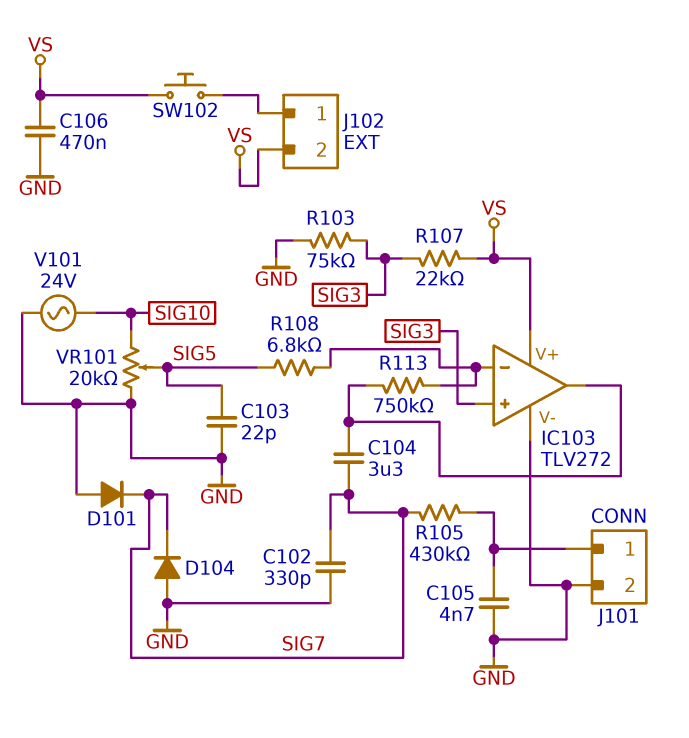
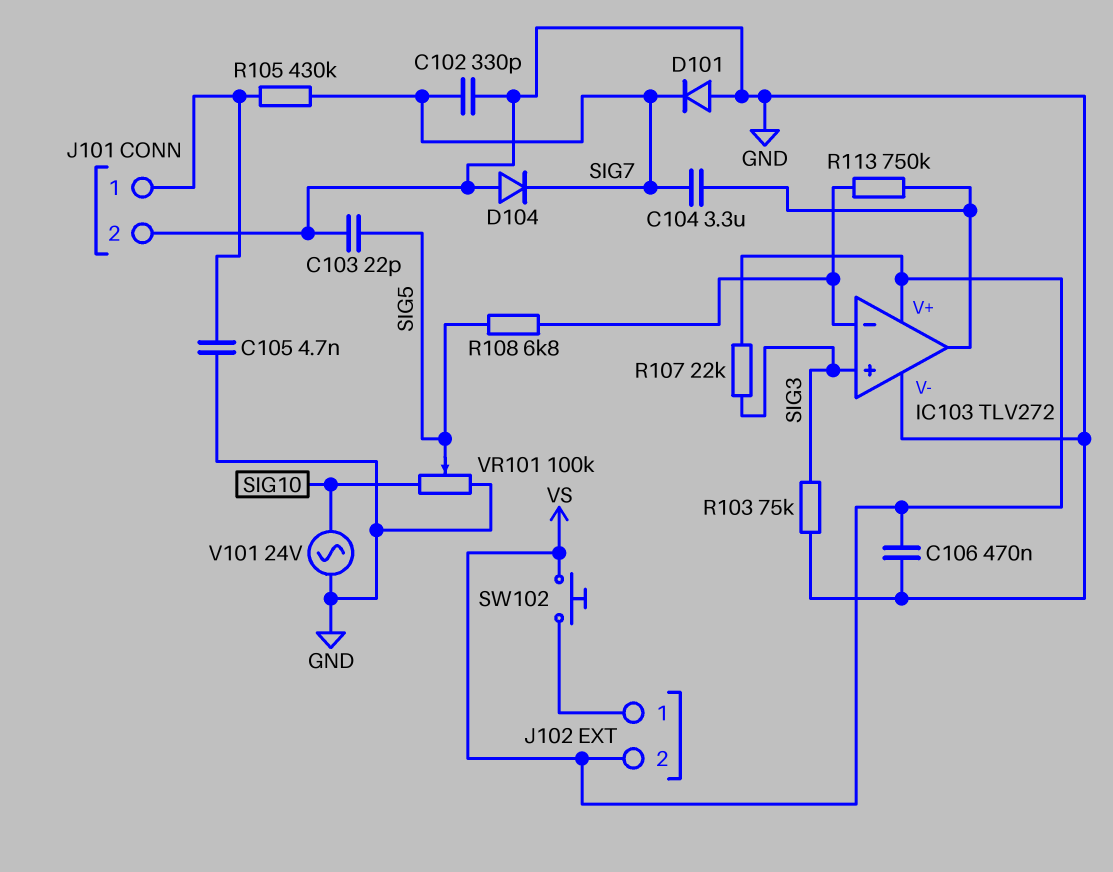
VR101: 20k (GND, SIG10, wiper SIG5) -> 100k (GND, SIG10, wiper SIG5)

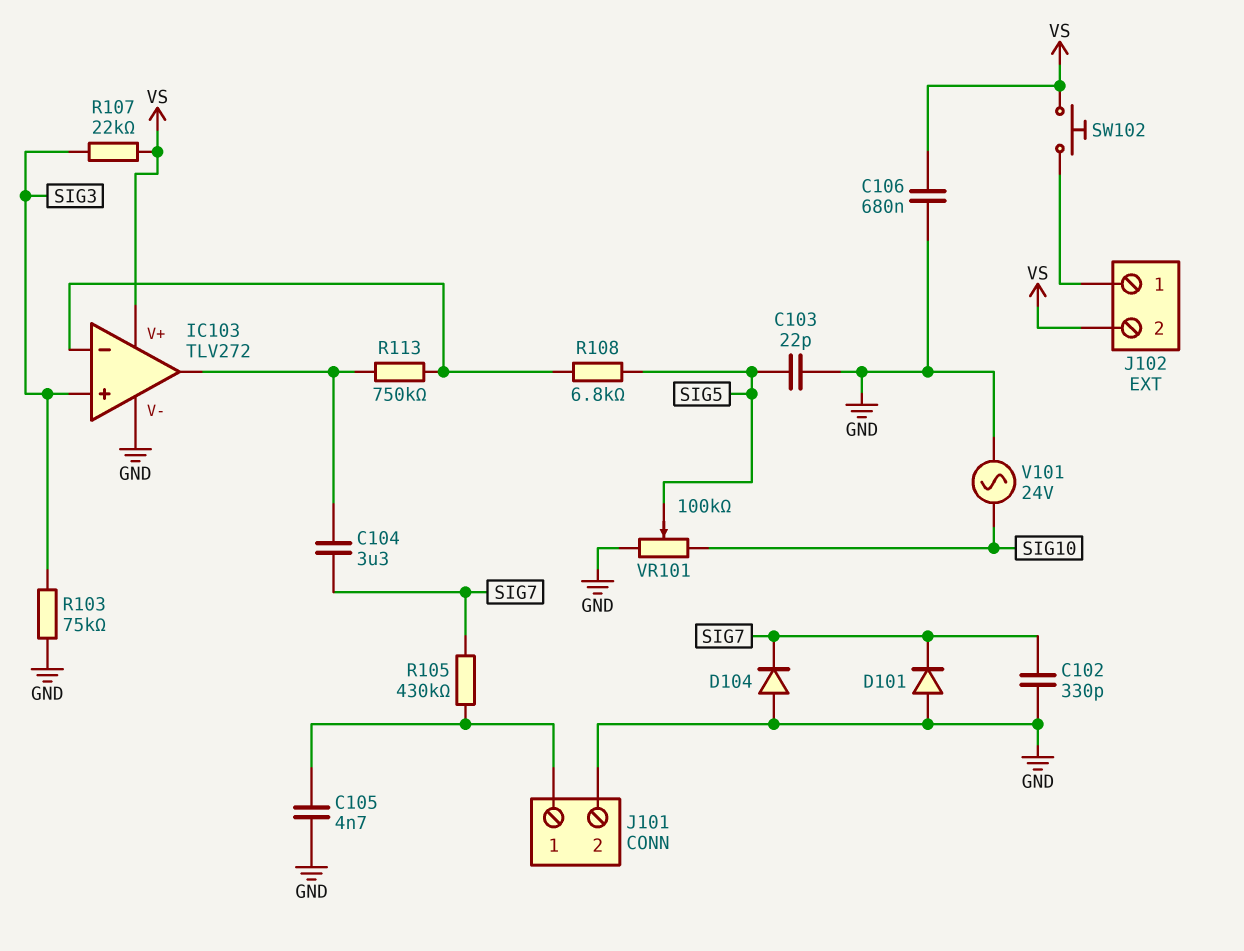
C106: 470nF (GND, VS) -> 680nF (GND, VS)

